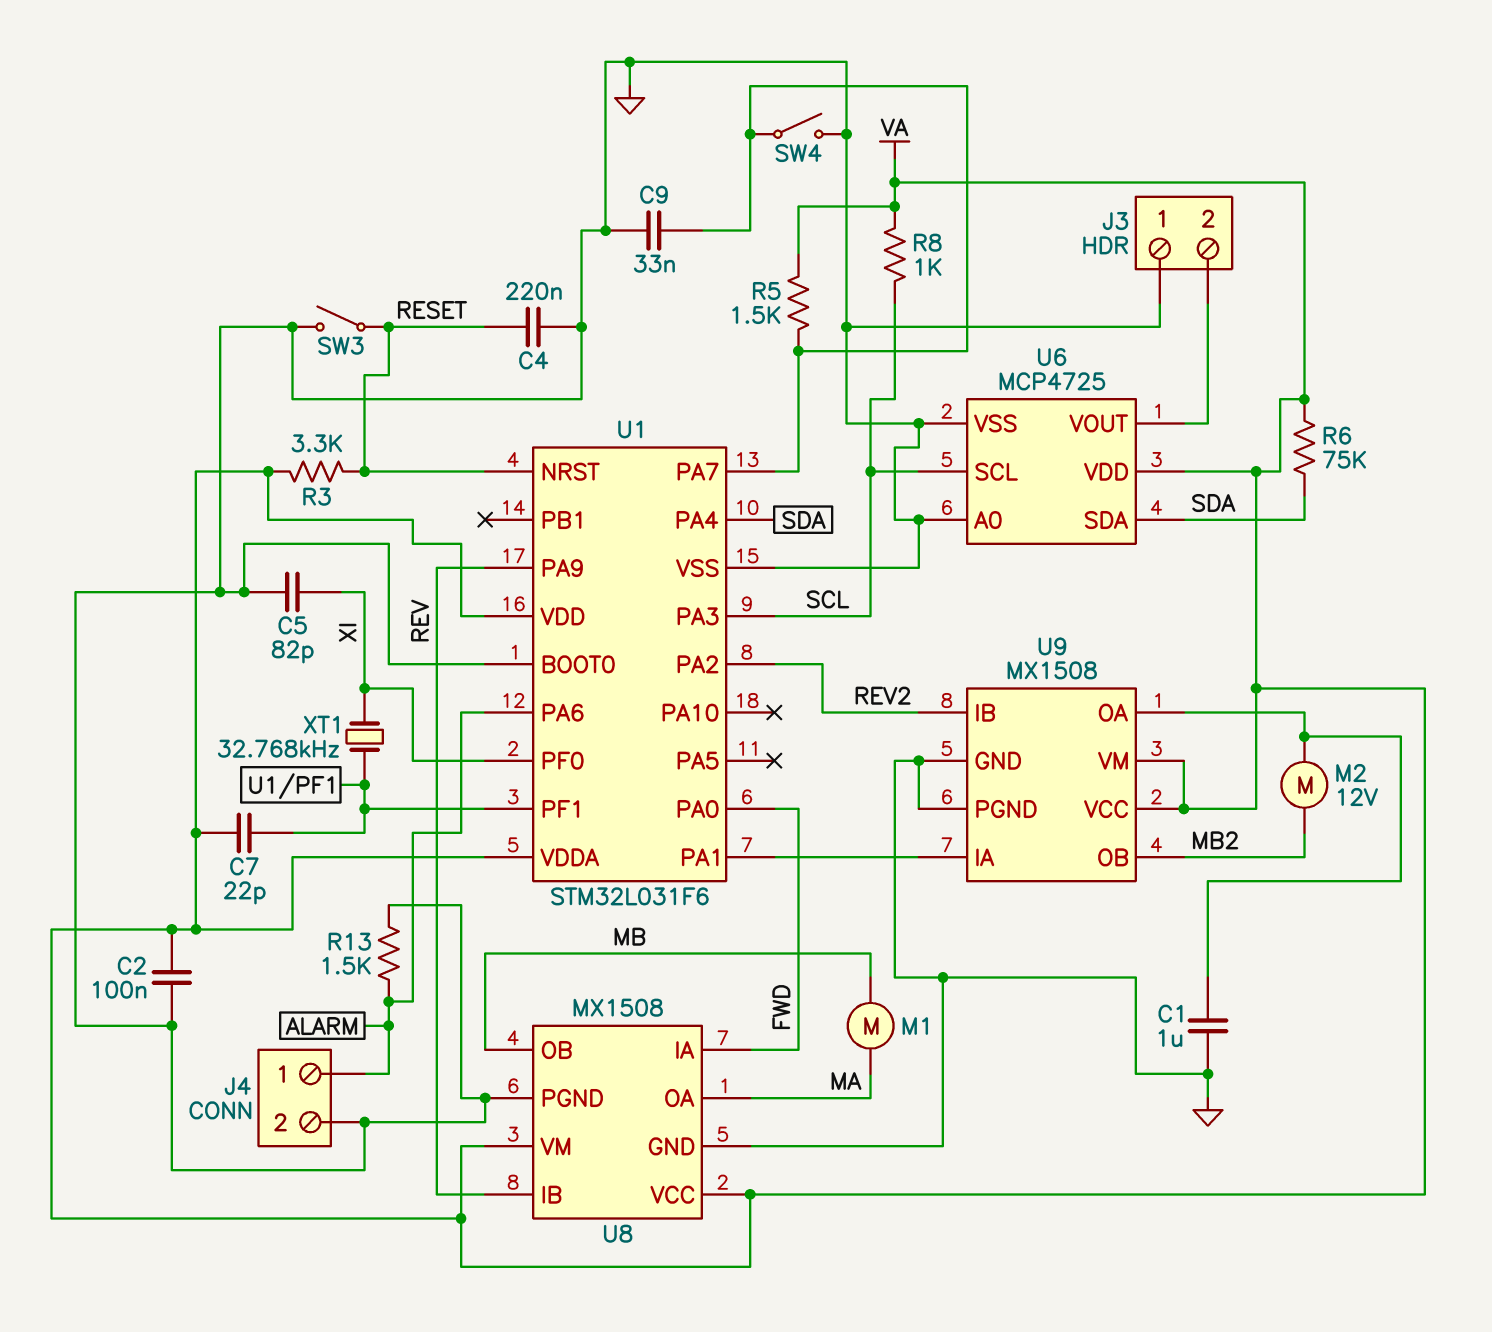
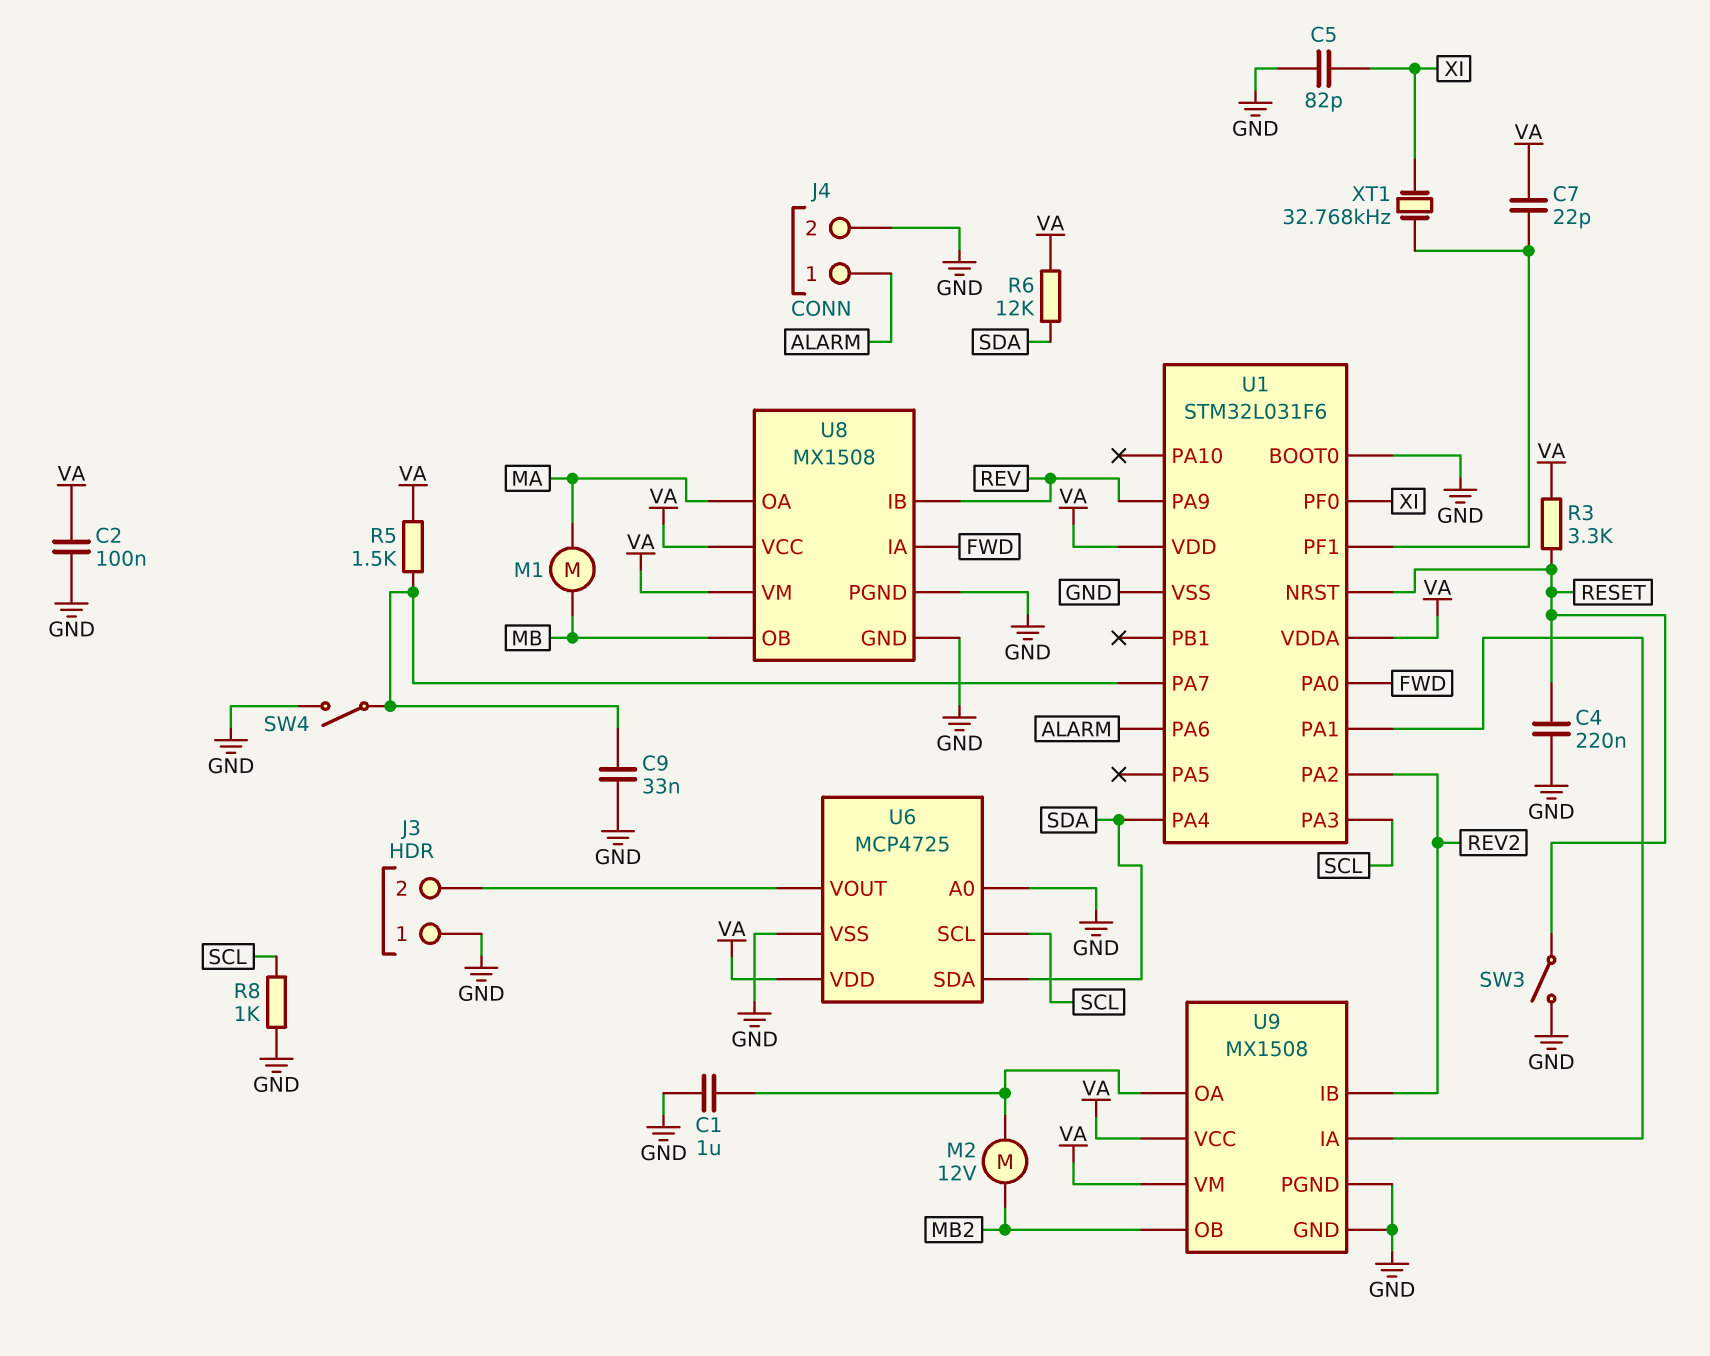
R6: 75k (SDA, VA) -> 12k (SDA, VA)
R8: 1k (SCL, VA) -> 1k (GND, SCL)
R13: 1.5k (ALARM, GND) -> none

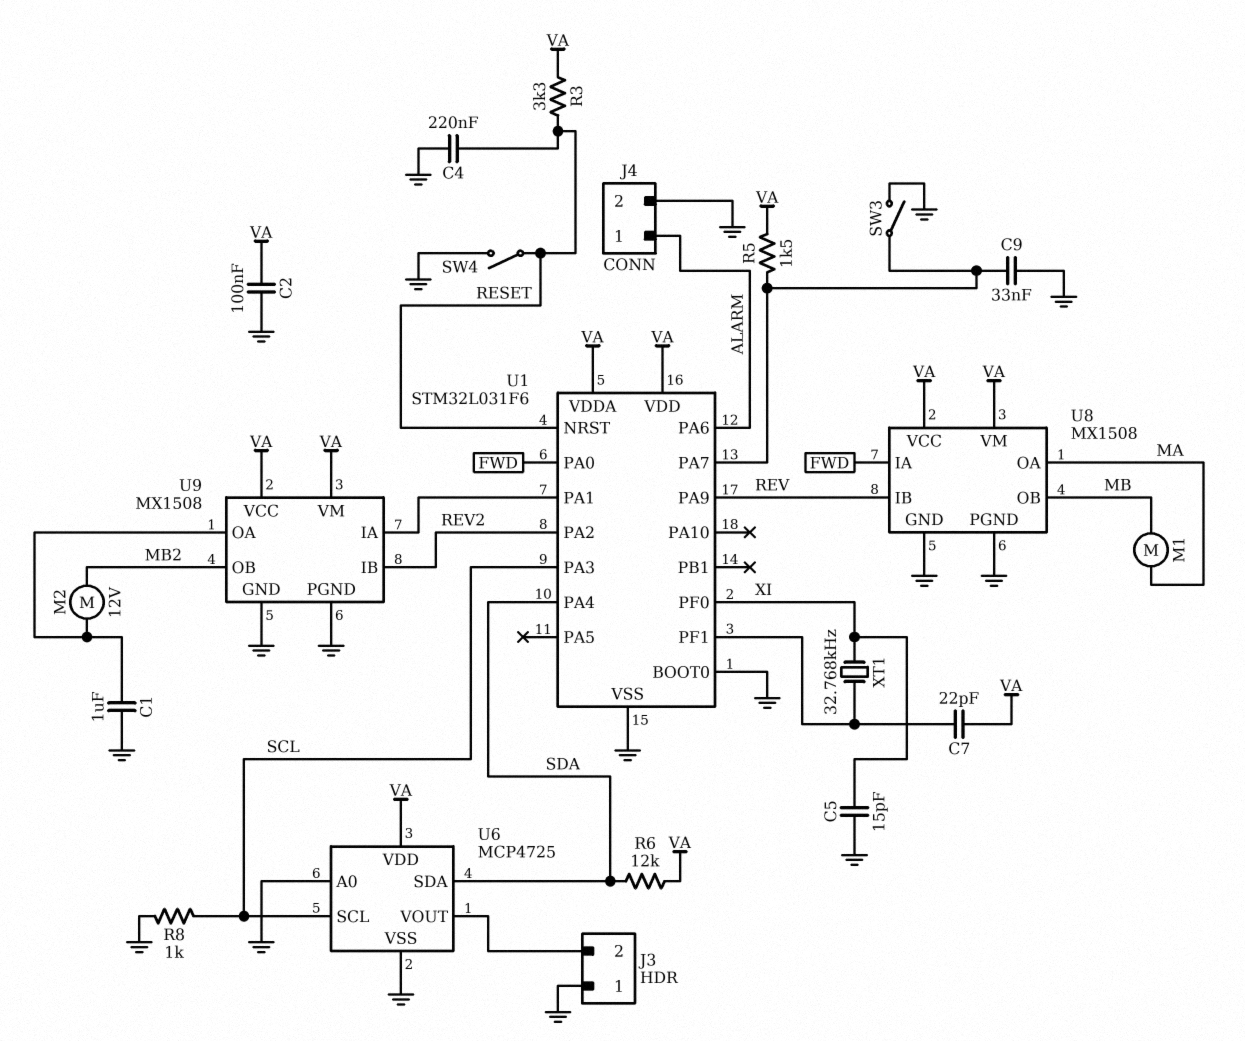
C5: 82pF (GND, XI) -> 15pF (GND, XI)
SW3: switch (GND, RESET) -> switch (GND, U1/PA7)
SW4: switch (GND, U1/PA7) -> switch (GND, RESET)

